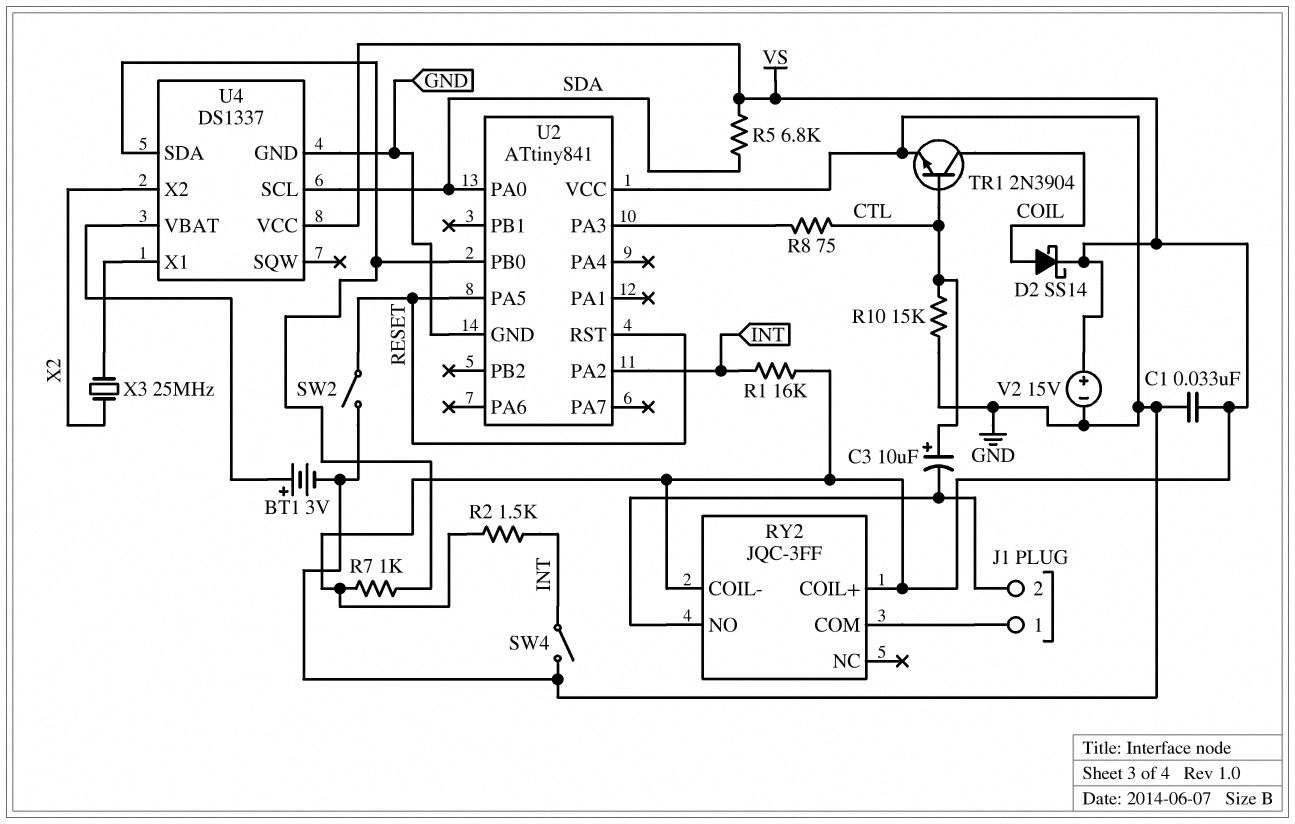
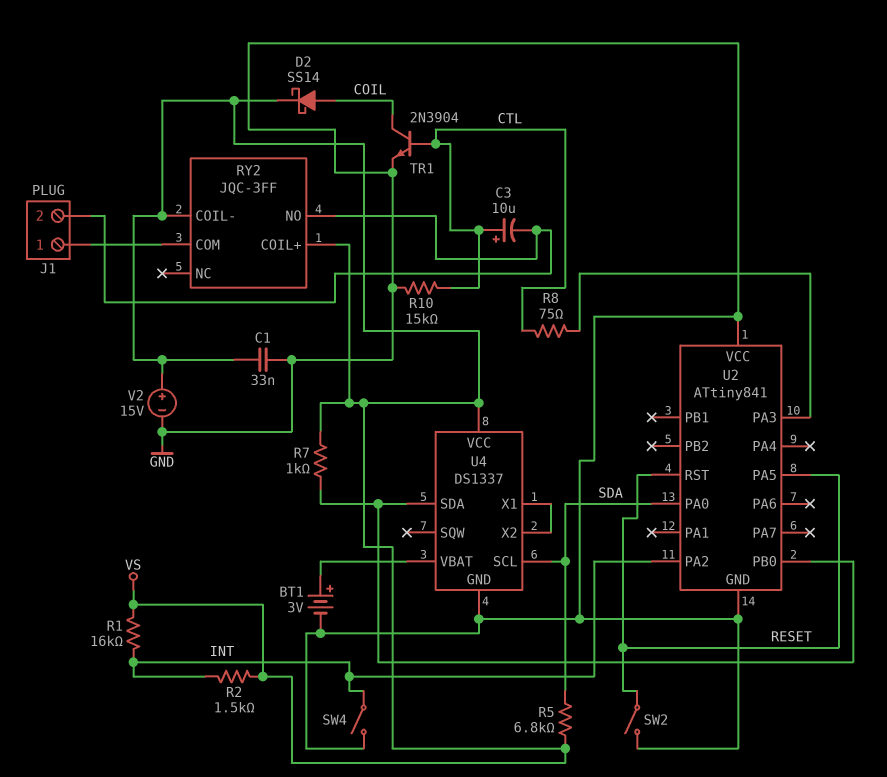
U4 pin X2: X2 -> U4/X1
X3: 25MHz (U4/X1, X2) -> none

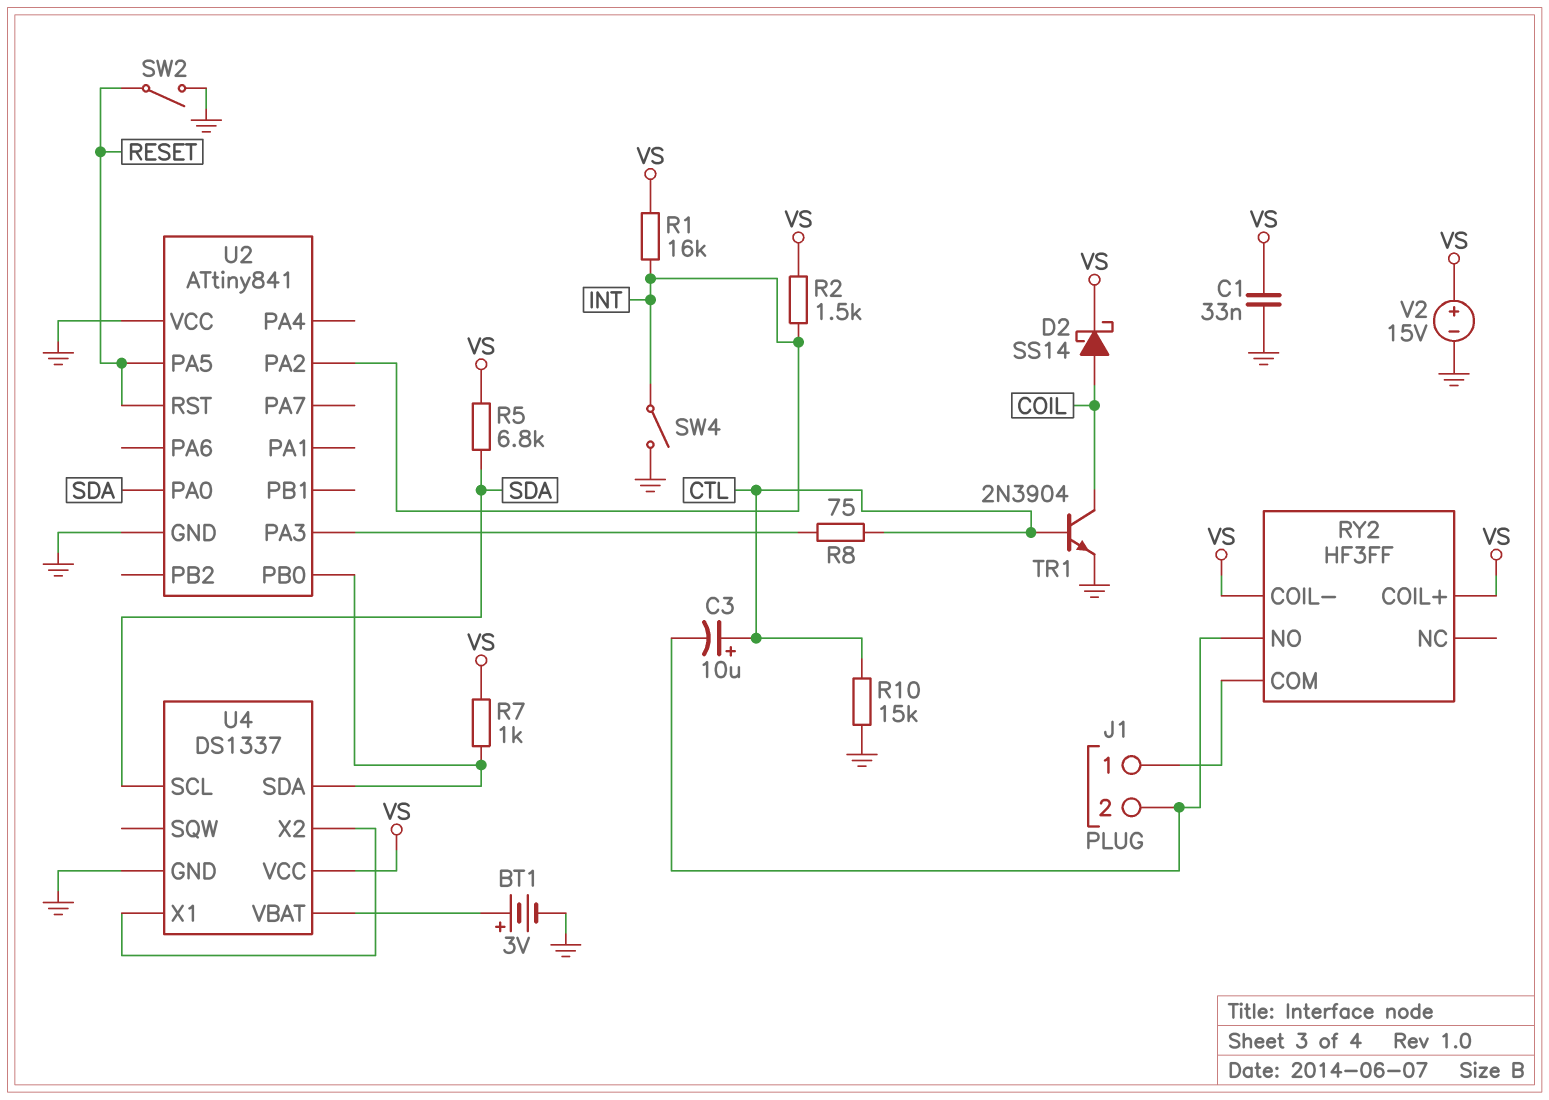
RY2: JQC-3FF -> HF3FF

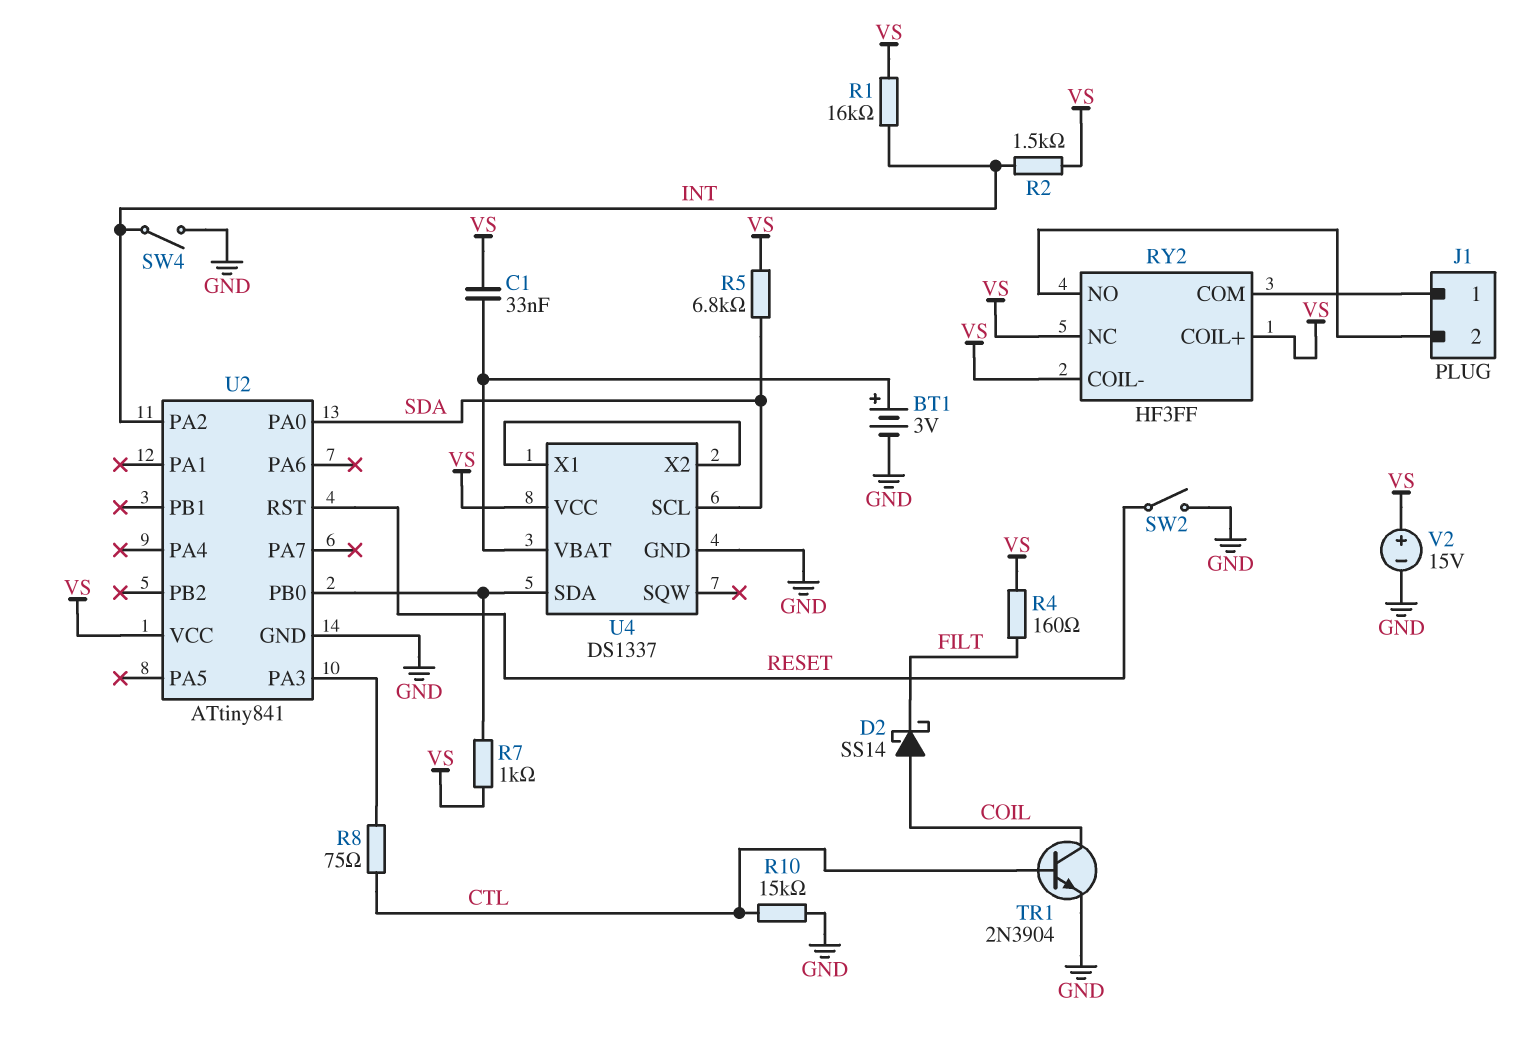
C1: 33nF (GND, VS) -> 33nF (U4/VBAT, VS)
C3: 10uF (plus CTL, minus J1/2) -> none
D2: schottky SS14 (A COIL, K VS) -> schottky SS14 (A COIL, K FILT)
R4: none -> 160 (FILT, VS)
RY2 pin NC: none -> VS
U2 pin PA5: RESET -> none
U2 pin VCC: GND -> VS

